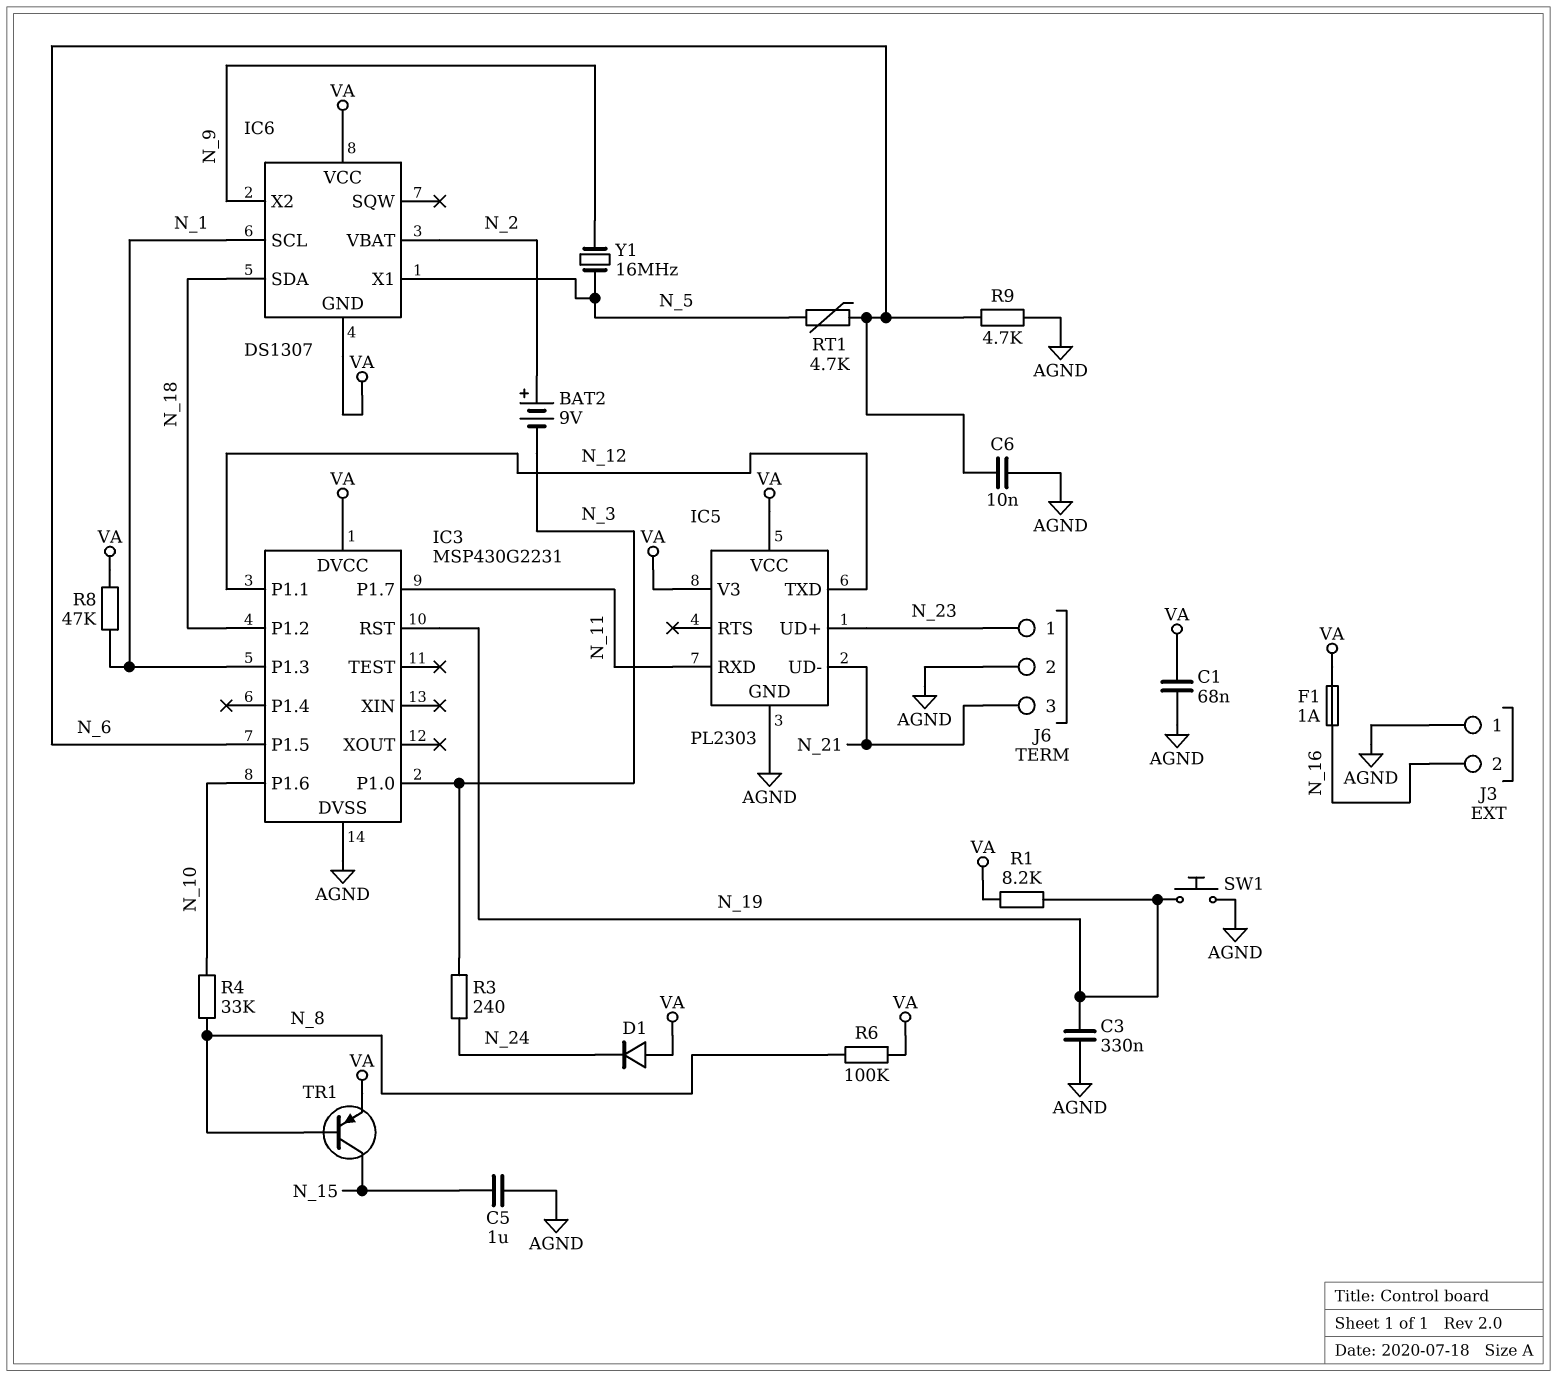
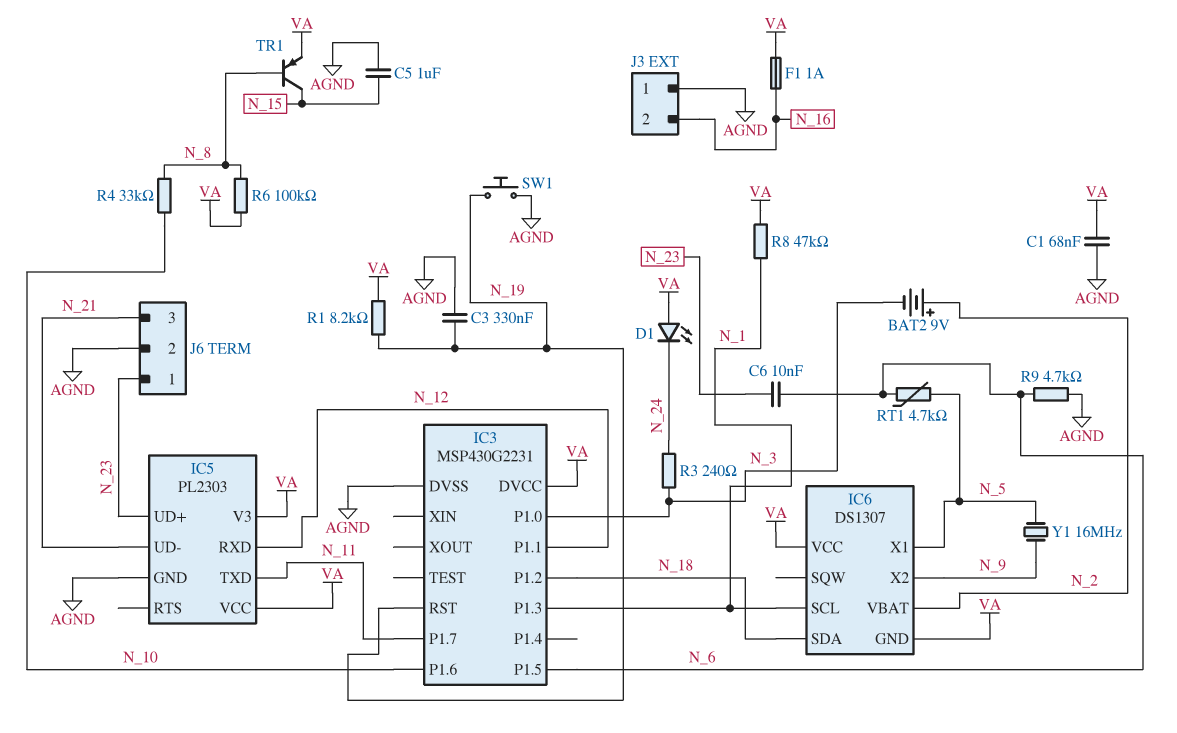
C6: 10nF (AGND, N_6) -> 10nF (N_6, N_23)
D1: diode (A VA, K N_24) -> LED (A VA, K N_24)
IC5 pin RXD: N_11 -> N_12
IC5 pin TXD: N_12 -> N_11

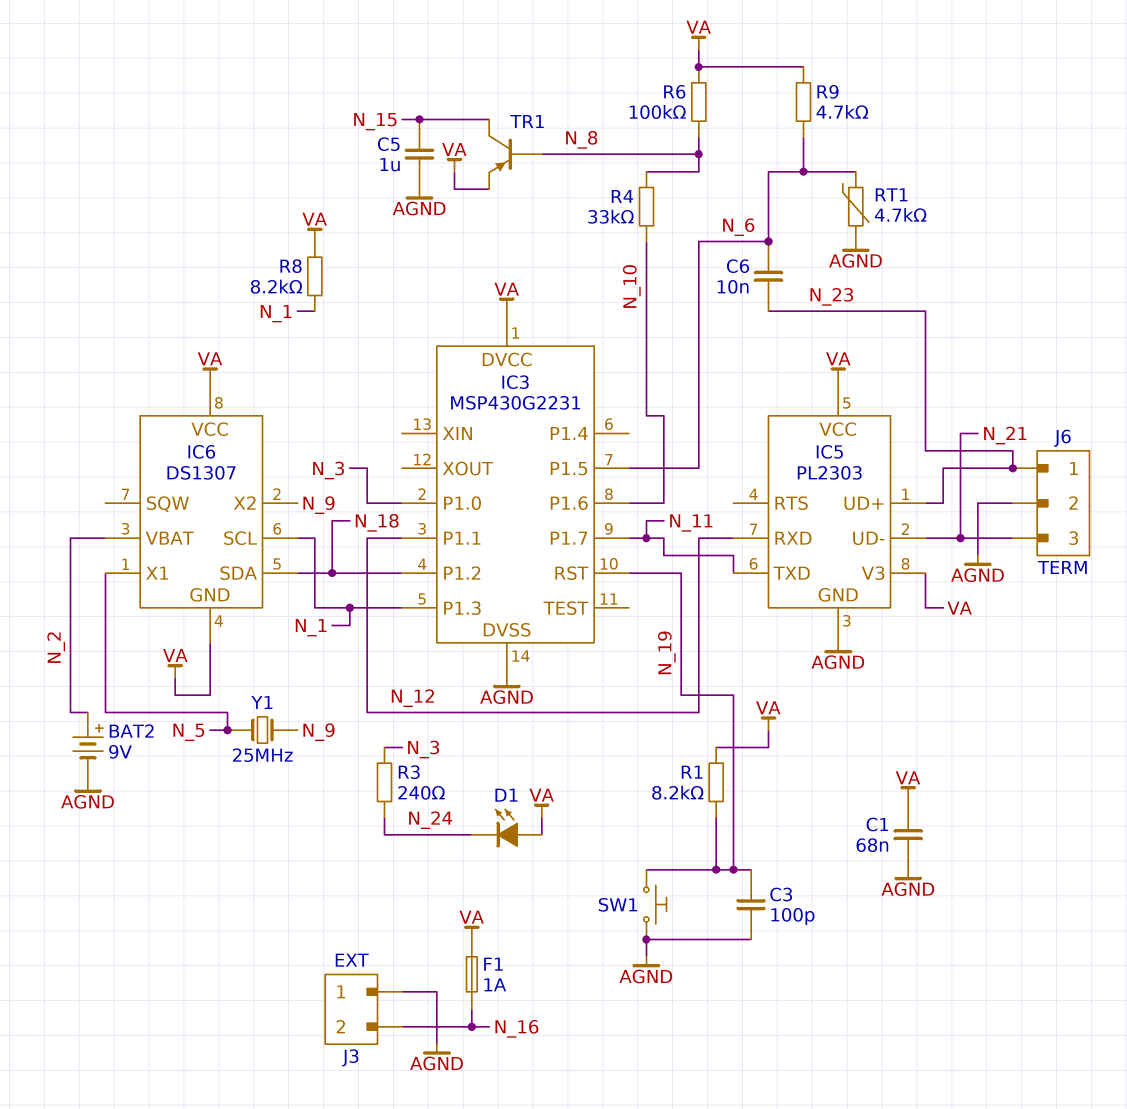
BAT2: 9V (plus N_2, minus N_3) -> 9V (plus N_2, minus AGND)
C3: 330nF (AGND, N_19) -> 100pF (AGND, N_19)
R8: 47k (N_1, VA) -> 8.2k (N_1, VA)
R9: 4.7k (AGND, N_6) -> 4.7k (N_6, VA)
RT1: 4.7k (N_5, N_6) -> 4.7k (AGND, N_6)
Y1: 16MHz (N_5, N_9) -> 25MHz (N_5, N_9)

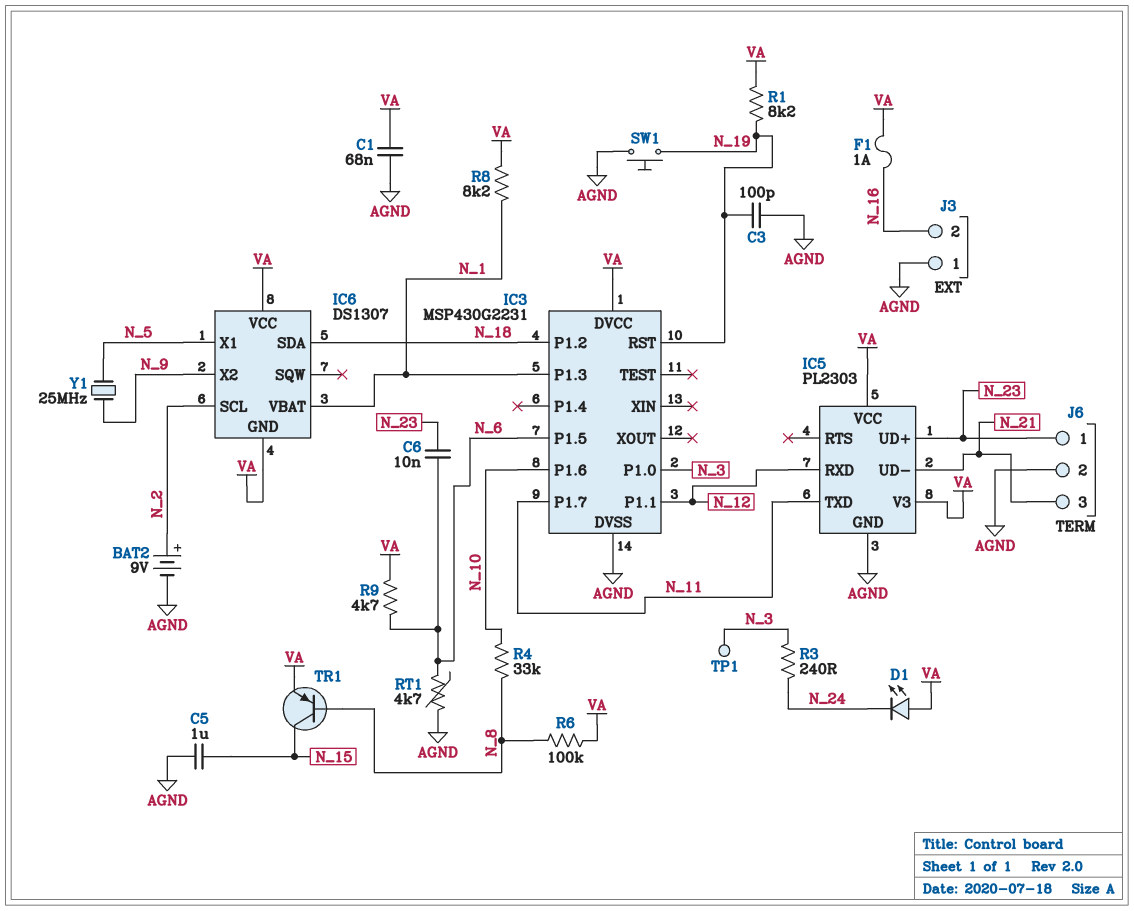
IC6 pin SCL: N_1 -> N_2
IC6 pin VBAT: N_2 -> N_1
TP1: none -> test point (N_3)

